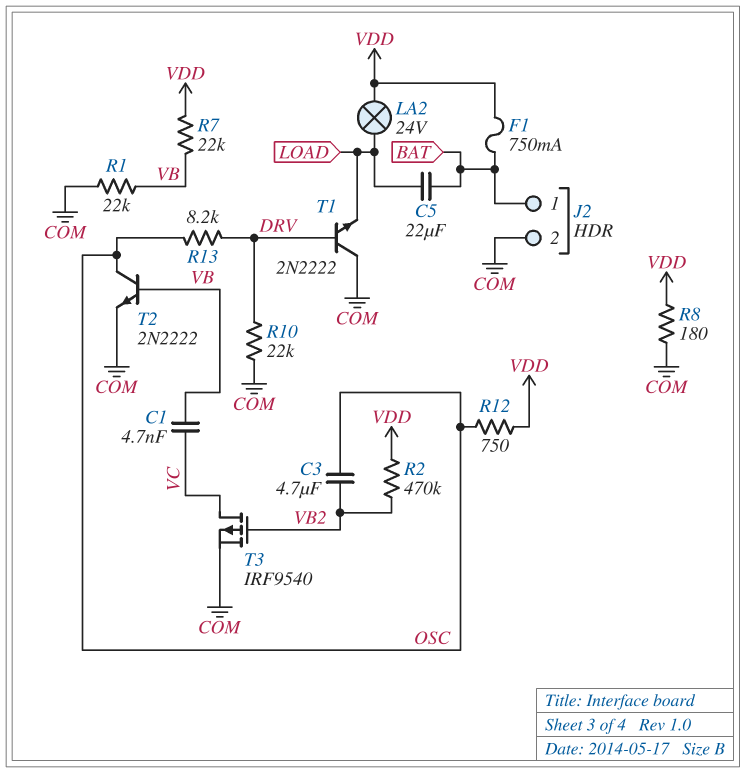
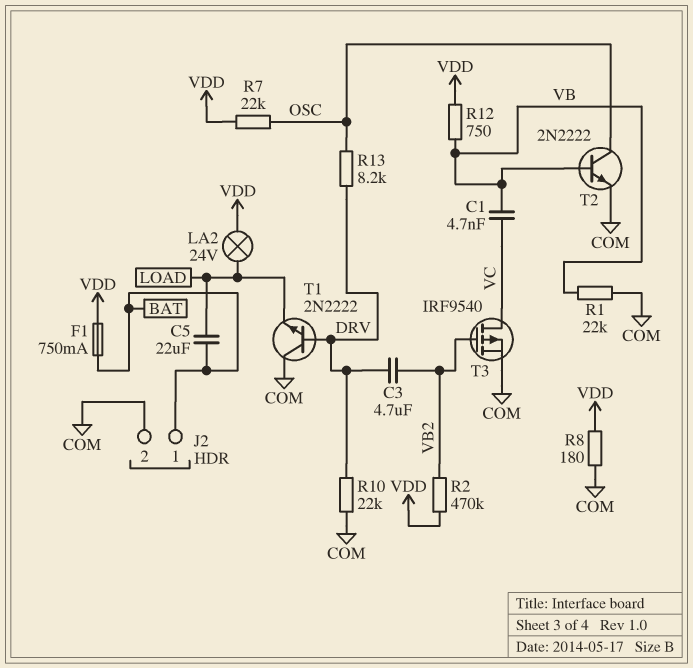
C3: 4.7uF (OSC, VB2) -> 4.7uF (DRV, VB2)
R7: 22k (VB, VDD) -> 22k (OSC, VDD)
R12: 750 (OSC, VDD) -> 750 (VB, VDD)

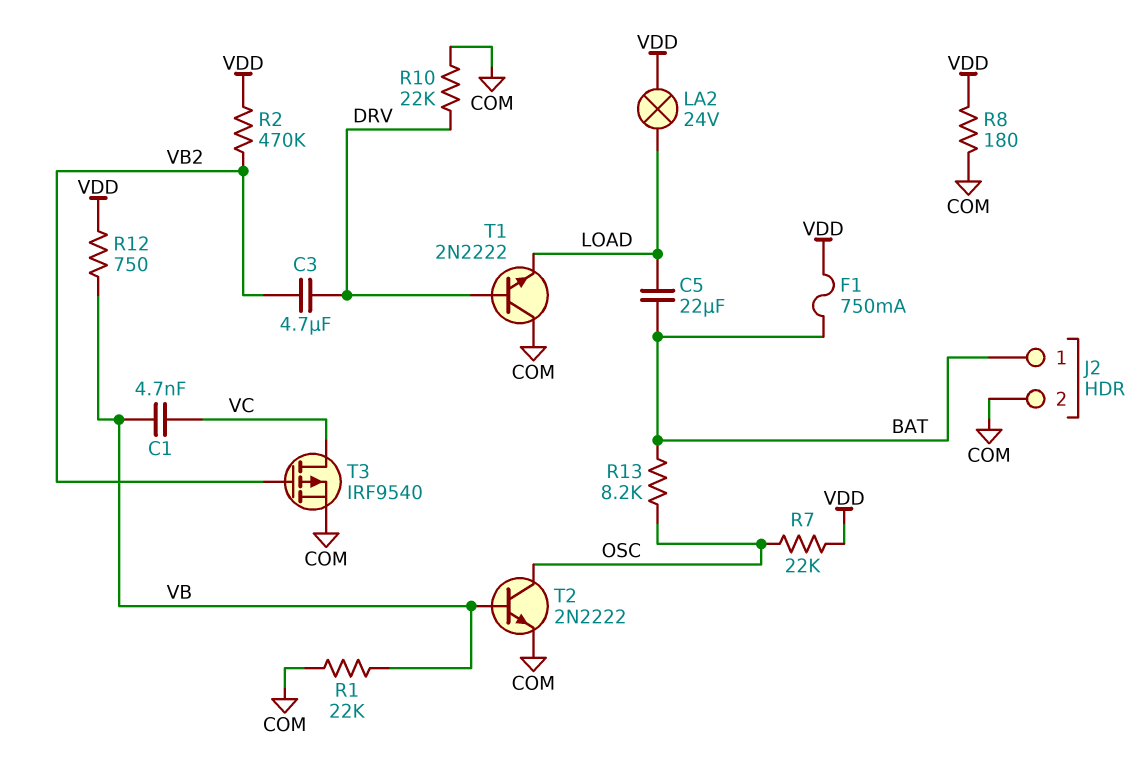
R13: 8.2k (DRV, OSC) -> 8.2k (BAT, OSC)

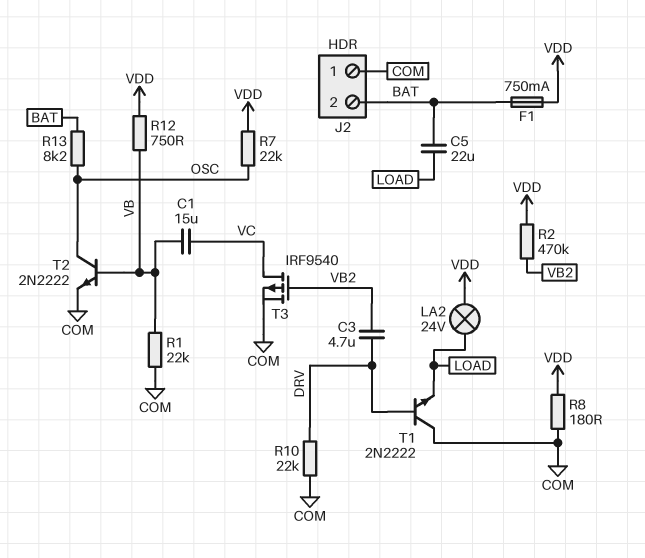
C1: 4.7nF (VB, VC) -> 15uF (VB, VC)
J2 pin 1: BAT -> COM
J2 pin 2: COM -> BAT

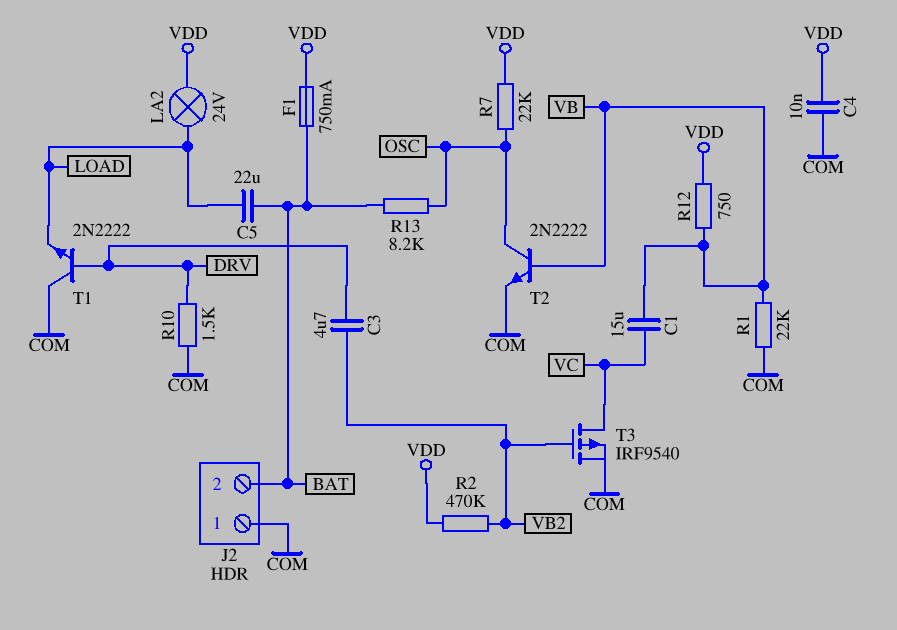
C4: none -> 10nF (COM, VDD)
R8: 180 (COM, VDD) -> none
R10: 22k (COM, DRV) -> 1.5k (COM, DRV)

